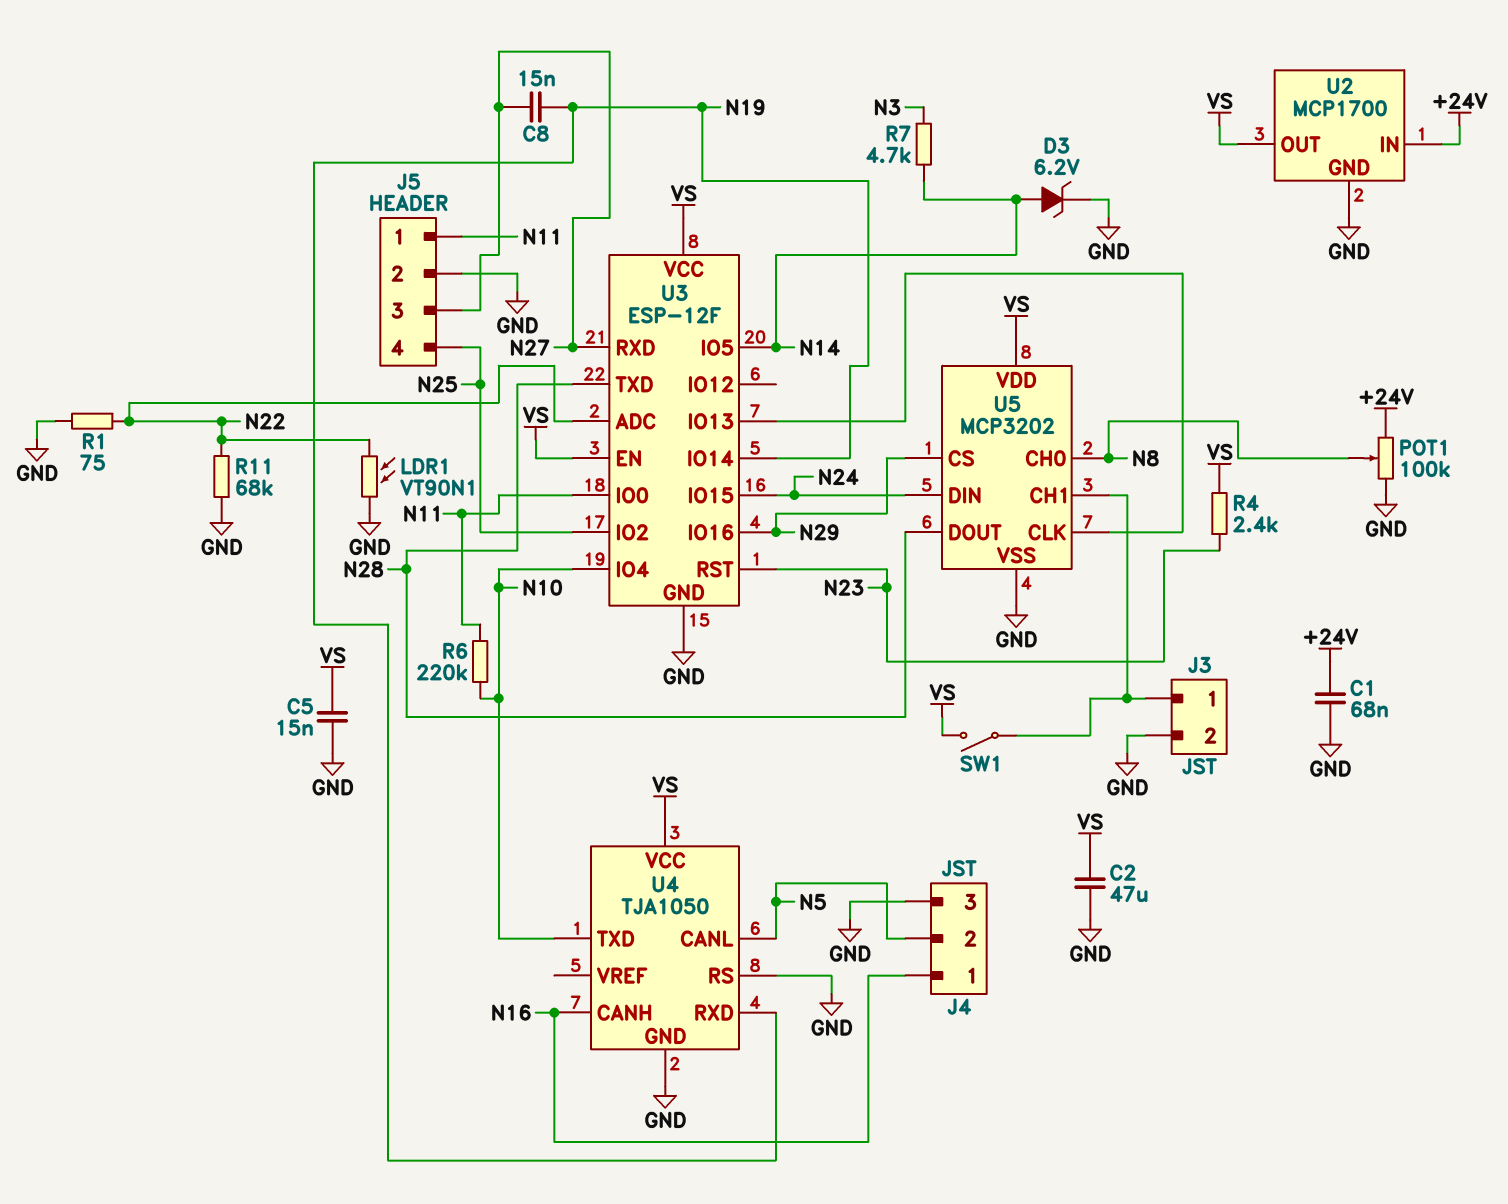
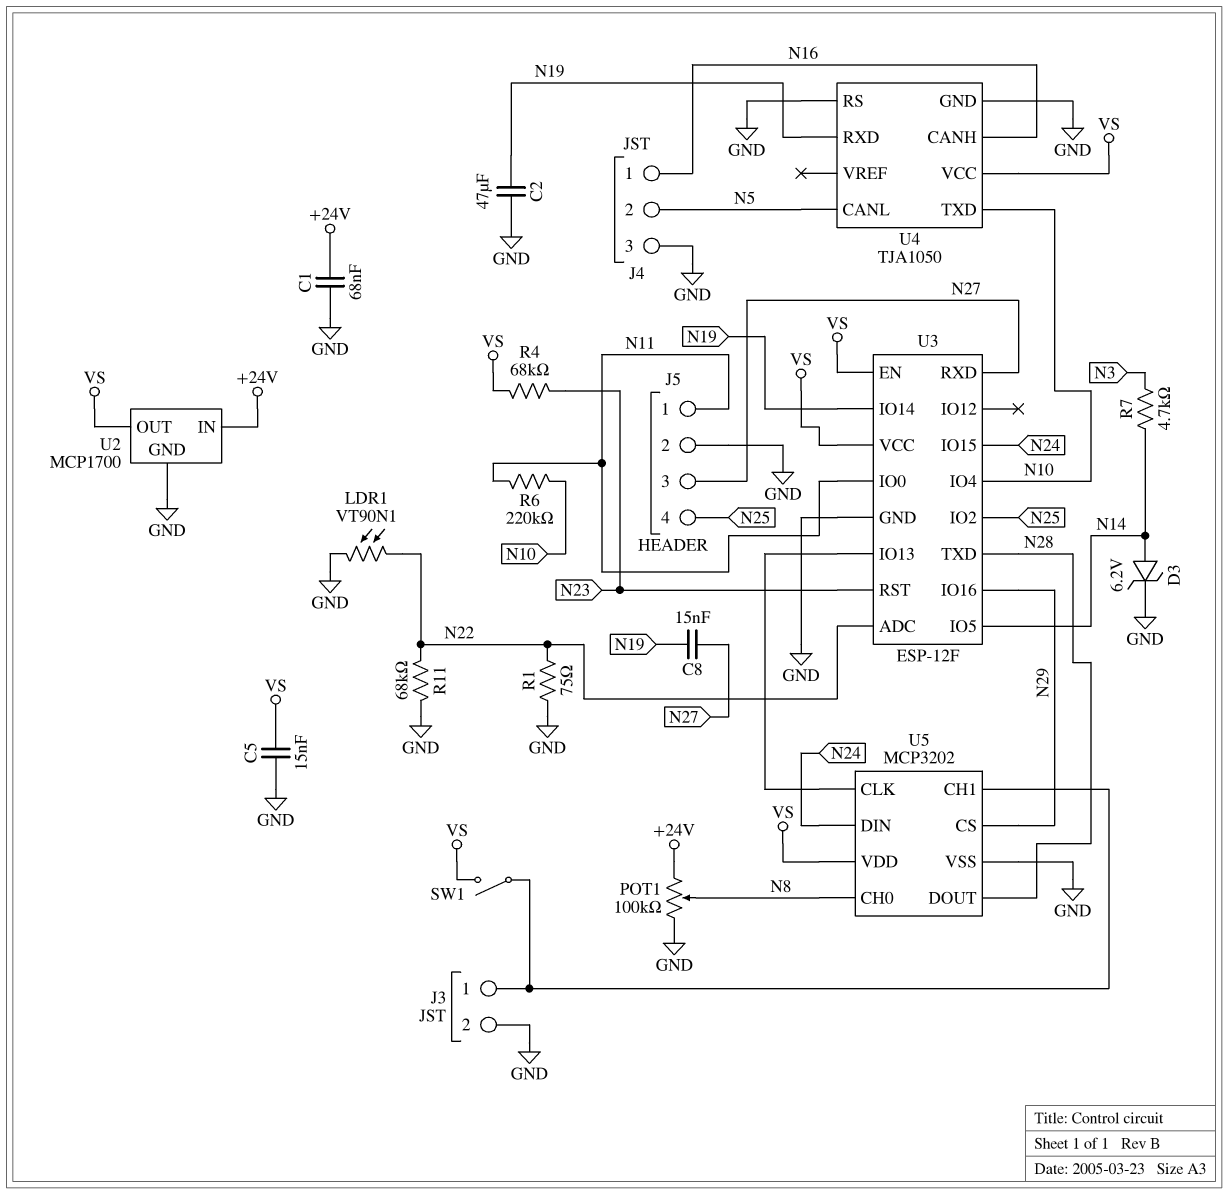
C2: 47uF (GND, VS) -> 47uF (GND, N19)
R4: 2.4k (N23, VS) -> 68k (N23, VS)

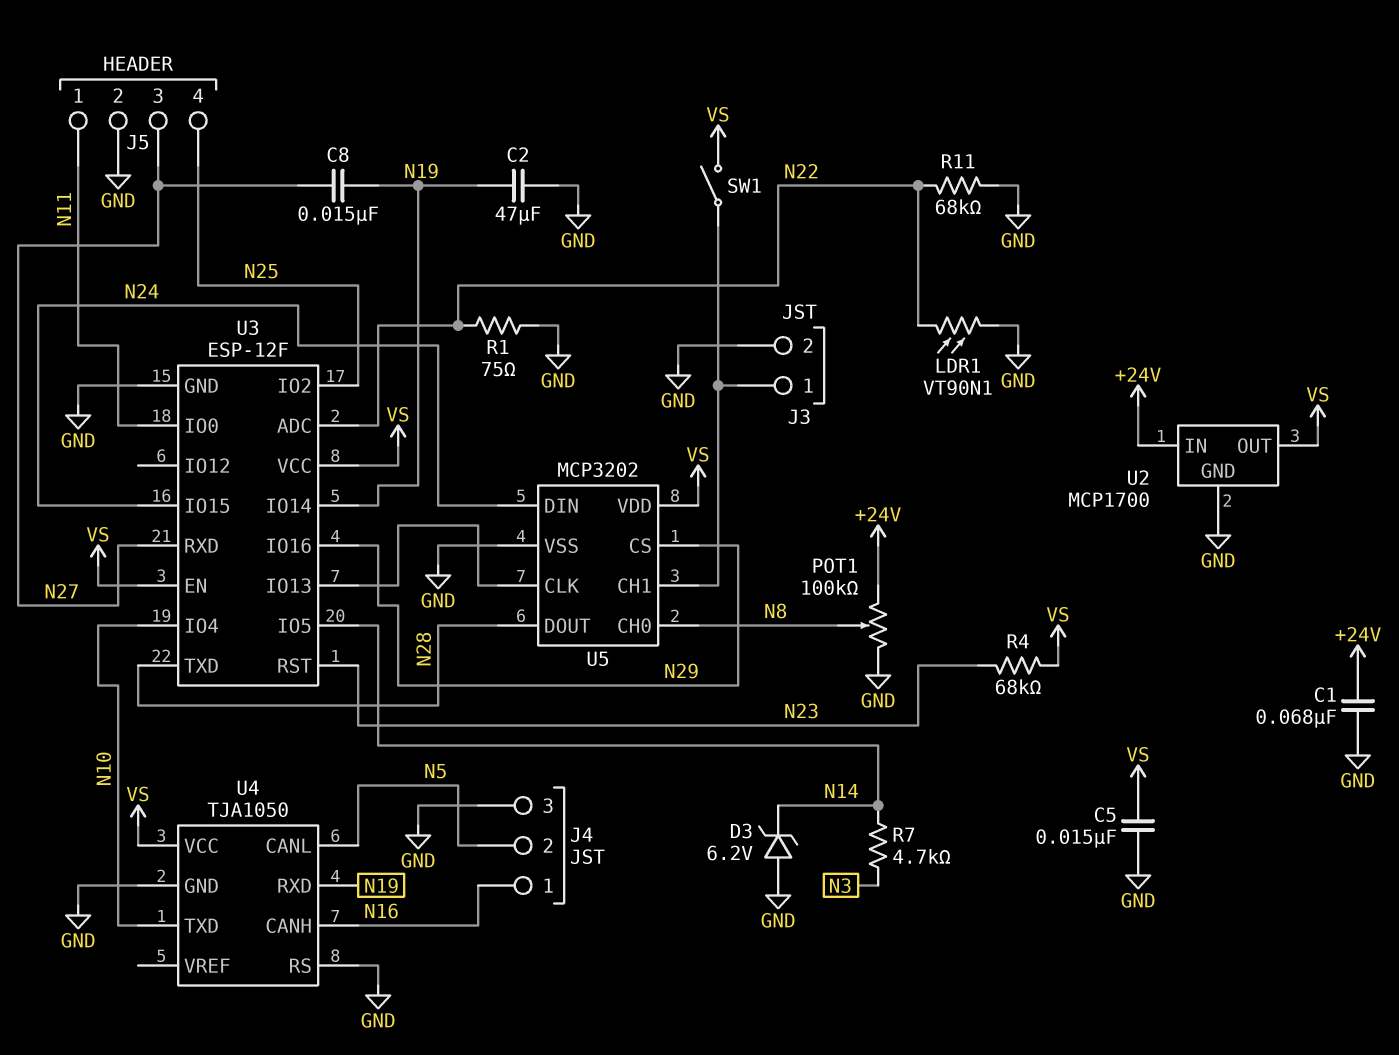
D3: zener 6.2V (A N14, K GND) -> zener 6.2V (A GND, K N14)
R6: 220k (N10, N11) -> none

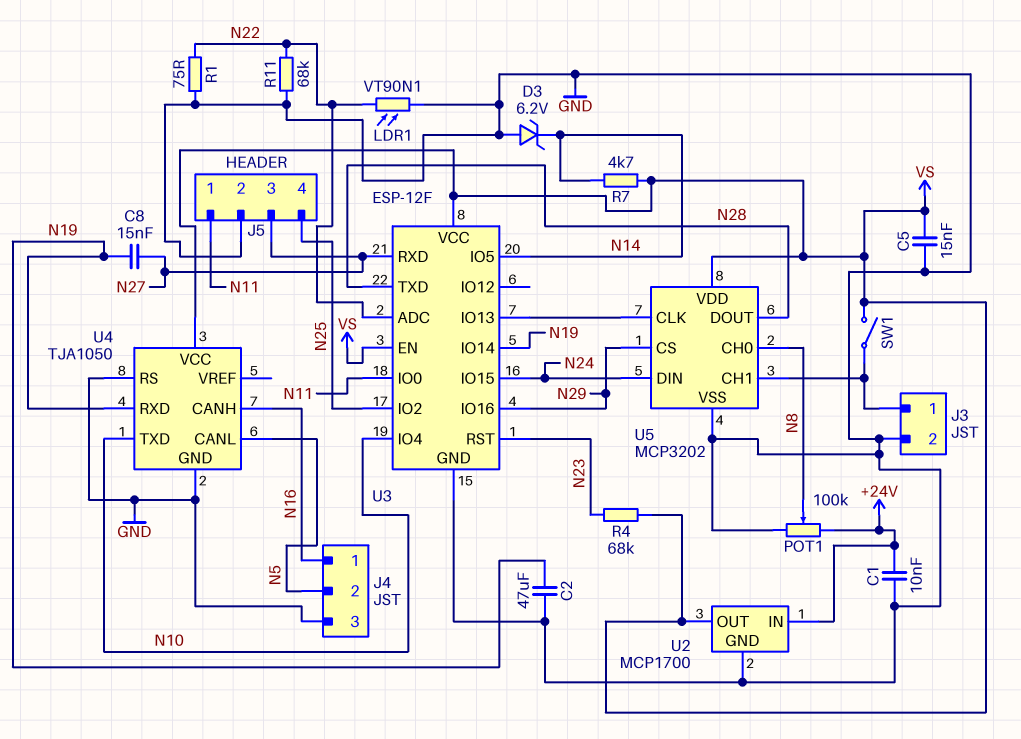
C1: 68nF (+24V, GND) -> 10nF (+24V, GND)
R7: 4.7k (N3, N14) -> 4.7k (N14, VS)

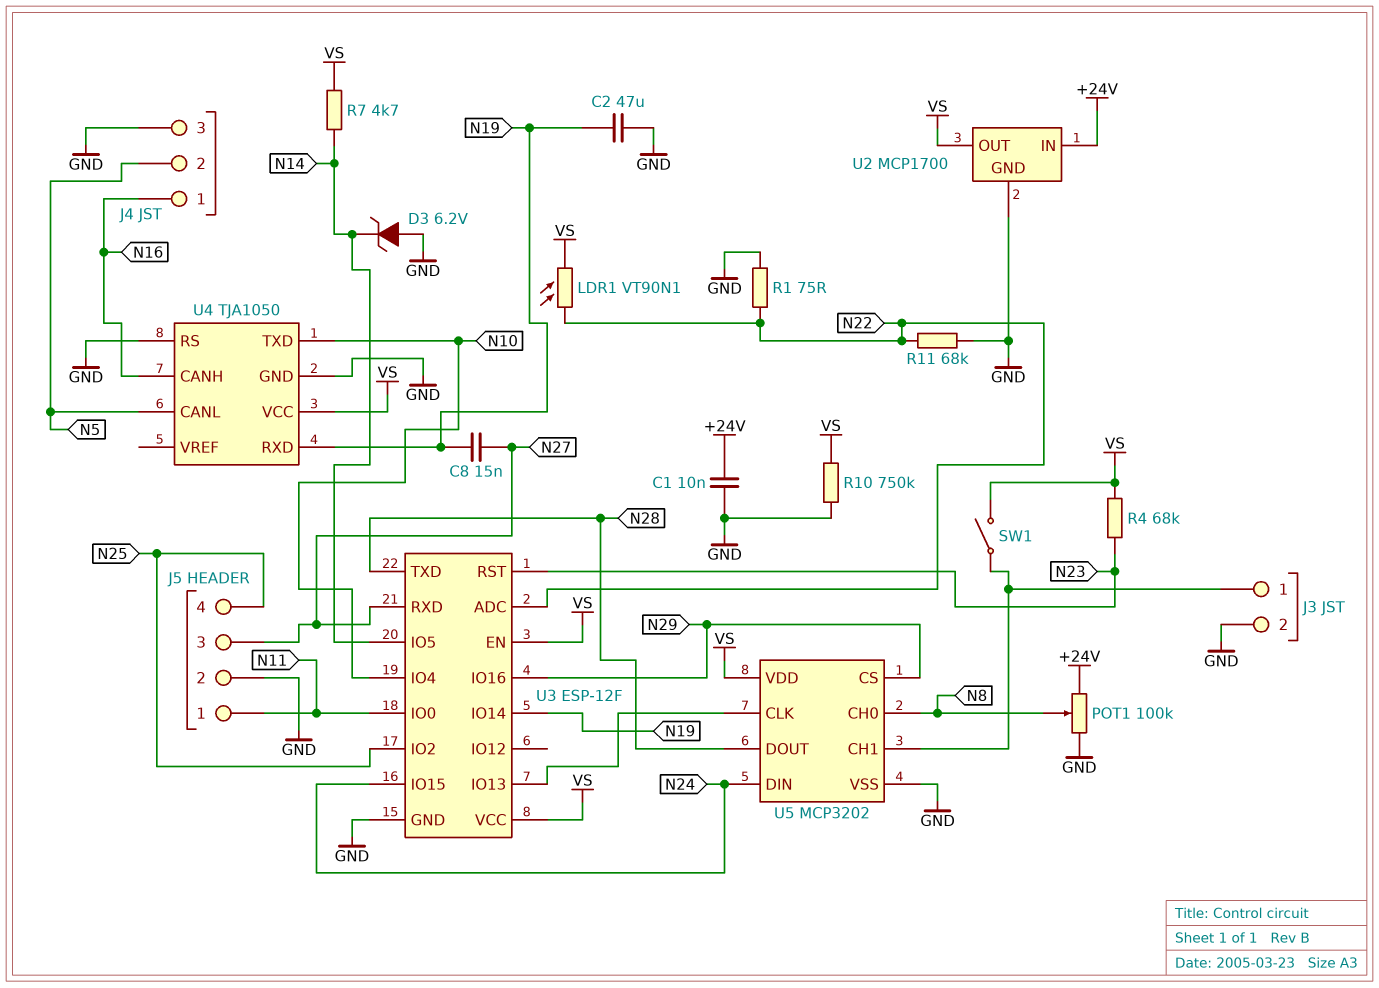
C5: 15nF (GND, VS) -> none
LDR1: VT90N1 (GND, N22) -> VT90N1 (N22, VS)
R10: none -> 750k (GND, VS)

